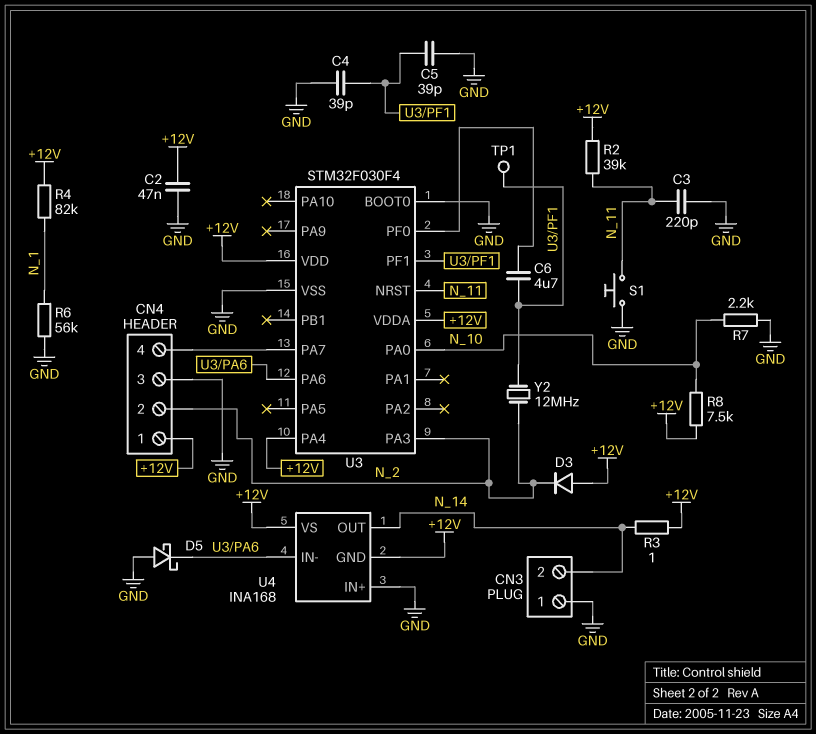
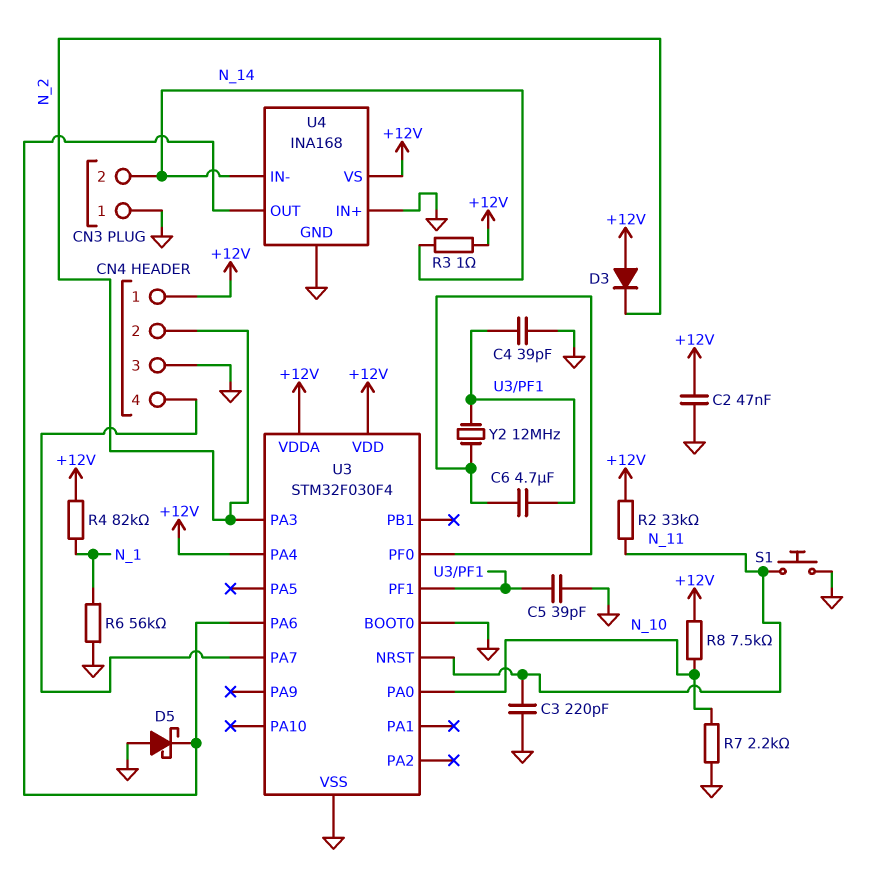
R2: 39k (+12V, N_11) -> 33k (+12V, N_11)
TP1: test point (U3/PF1) -> none
U4 pin GND: +12V -> GND
U4 pin IN-: U3/PA6 -> N_14
U4 pin OUT: N_14 -> U3/PA6
Y2: 12MHz (N_2, U3/PF1) -> 12MHz (U3/PF0, U3/PF1)

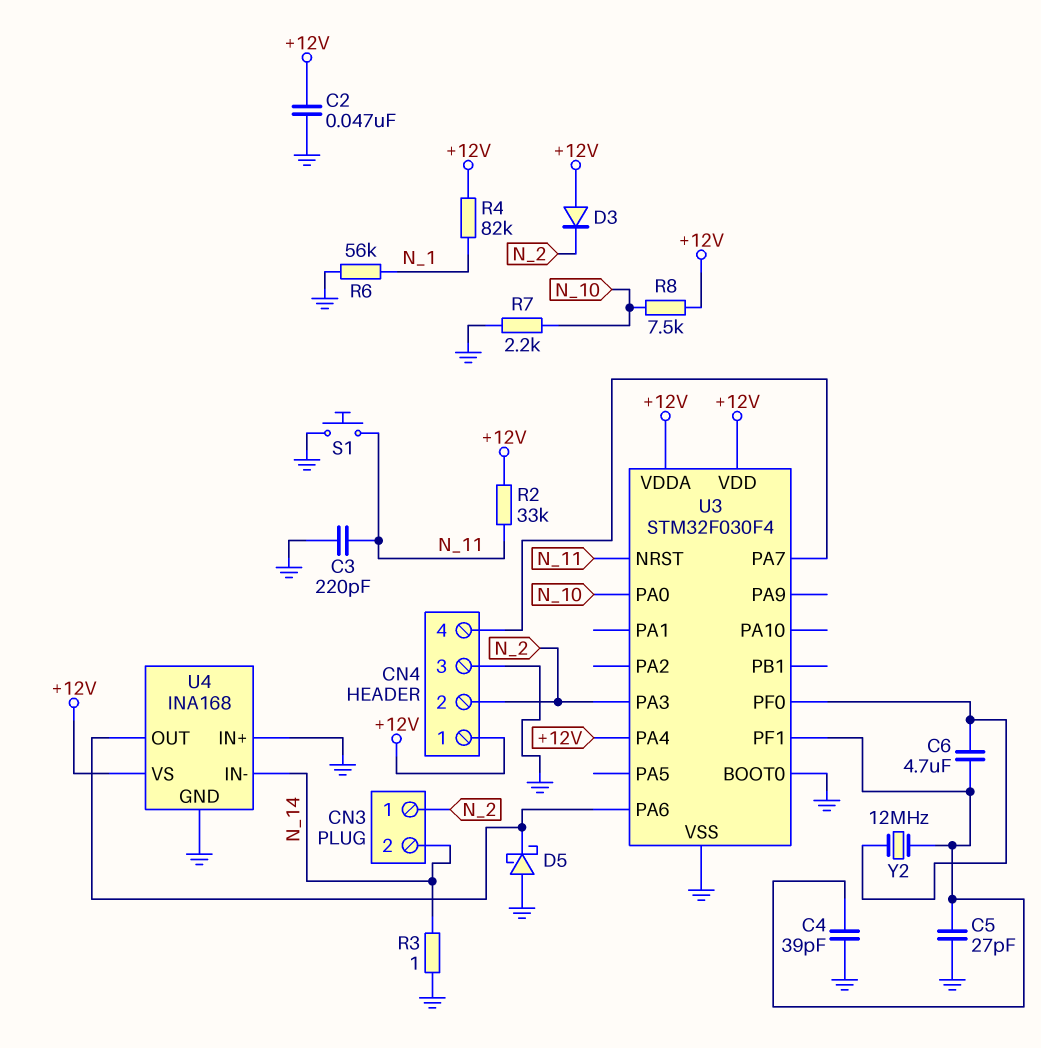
C5: 39pF (GND, U3/PF1) -> 27pF (GND, U3/PF1)
CN3 pin 1: GND -> N_2
R3: 1 (+12V, N_14) -> 1 (GND, N_14)

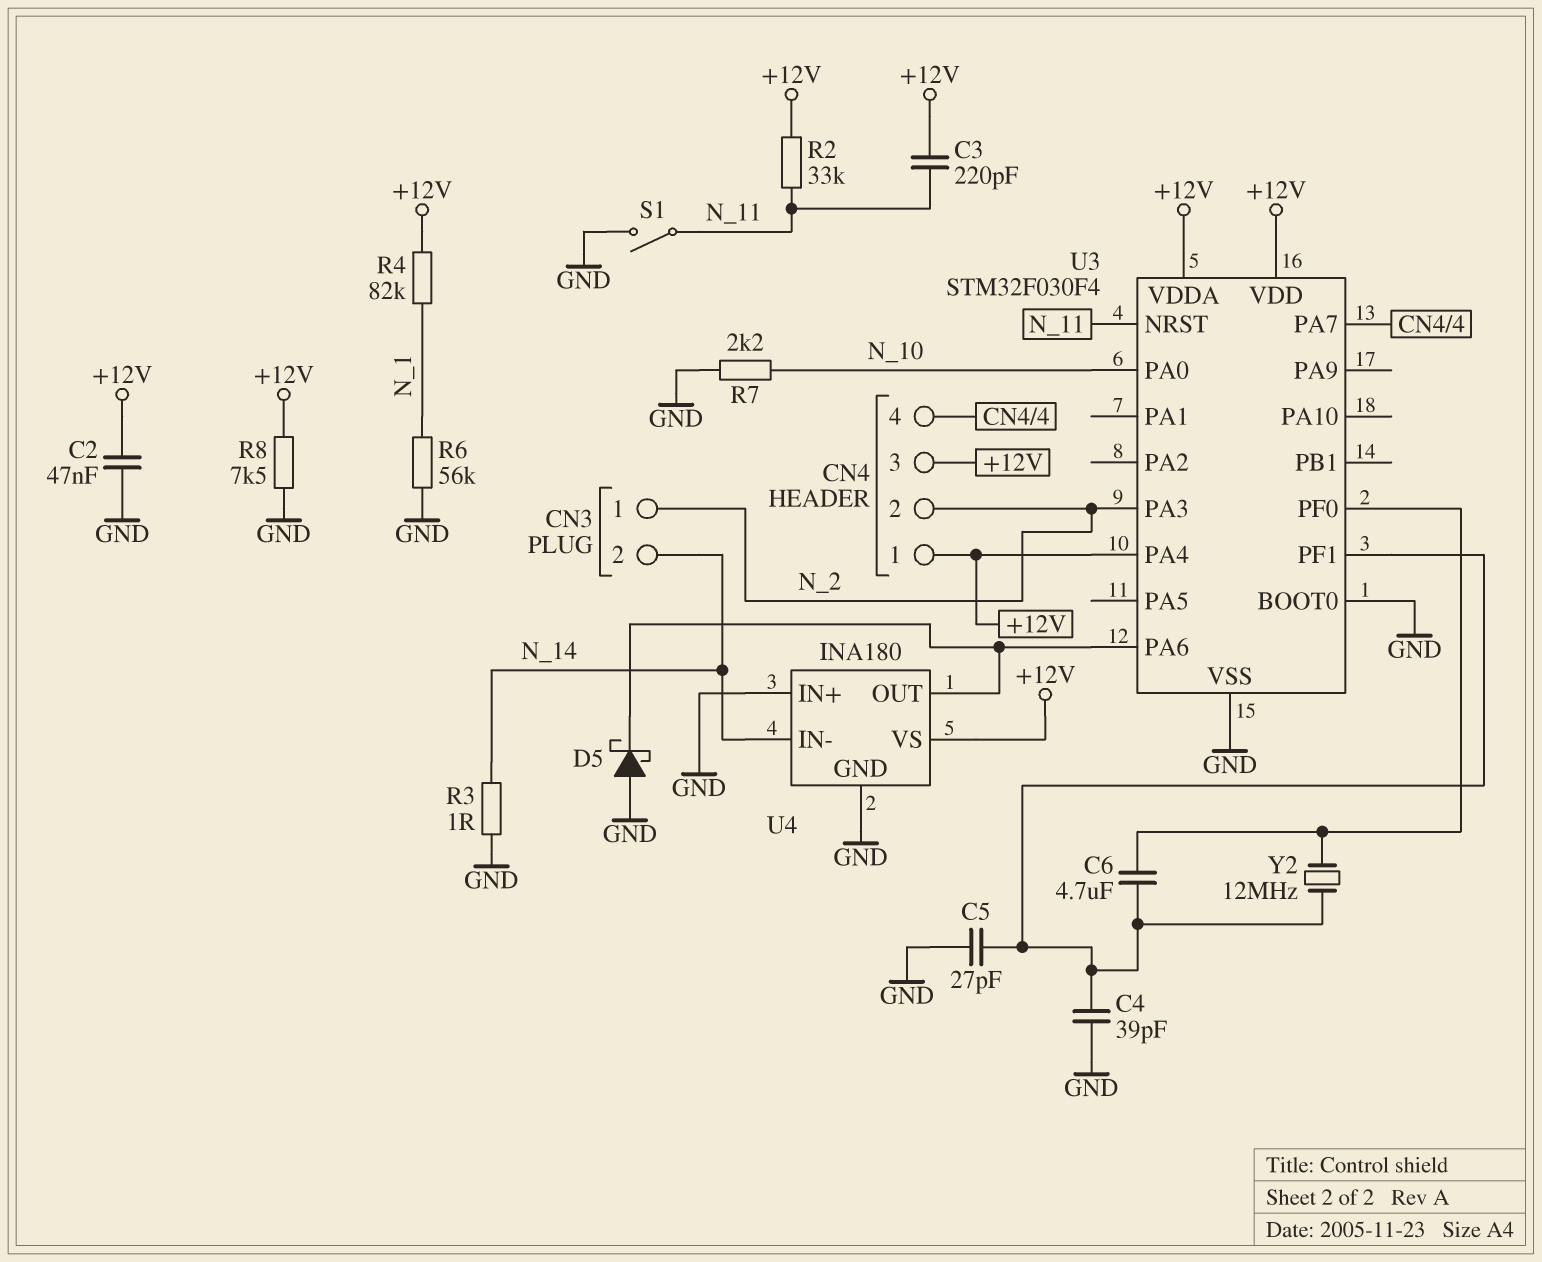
C3: 220pF (GND, N_11) -> 220pF (+12V, N_11)
CN4 pin 3: GND -> +12V
D3: diode (A +12V, K N_2) -> none
R8: 7.5k (+12V, N_10) -> 7.5k (+12V, GND)
S1: button (GND, N_11) -> switch (GND, N_11)
U4: INA168 -> INA180

